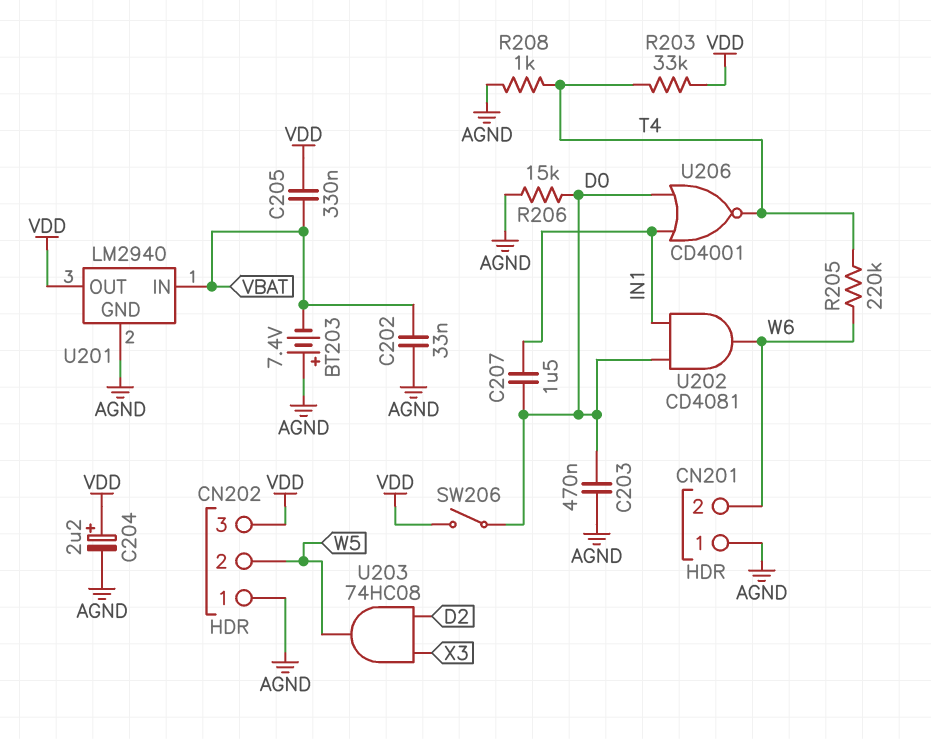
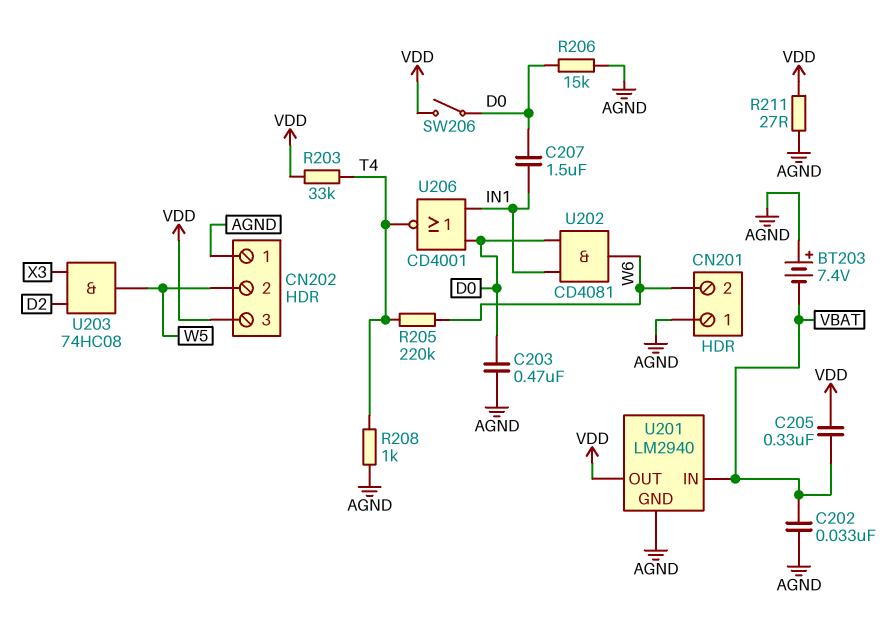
C204: 2.2uF (plus VDD, minus AGND) -> none
R211: none -> 27 (AGND, VDD)

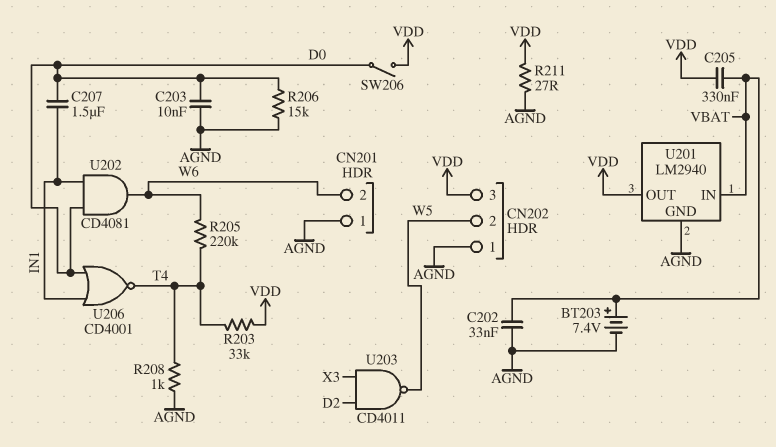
BT203: 7.4V (plus AGND, minus VBAT) -> 7.4V (plus VBAT, minus AGND)
C203: 470nF (AGND, D0) -> 10nF (AGND, D0)
U203: AND 74HC08 (in D2, in X3, out W5) -> NAND CD4011 (in D2, in X3, out W5)

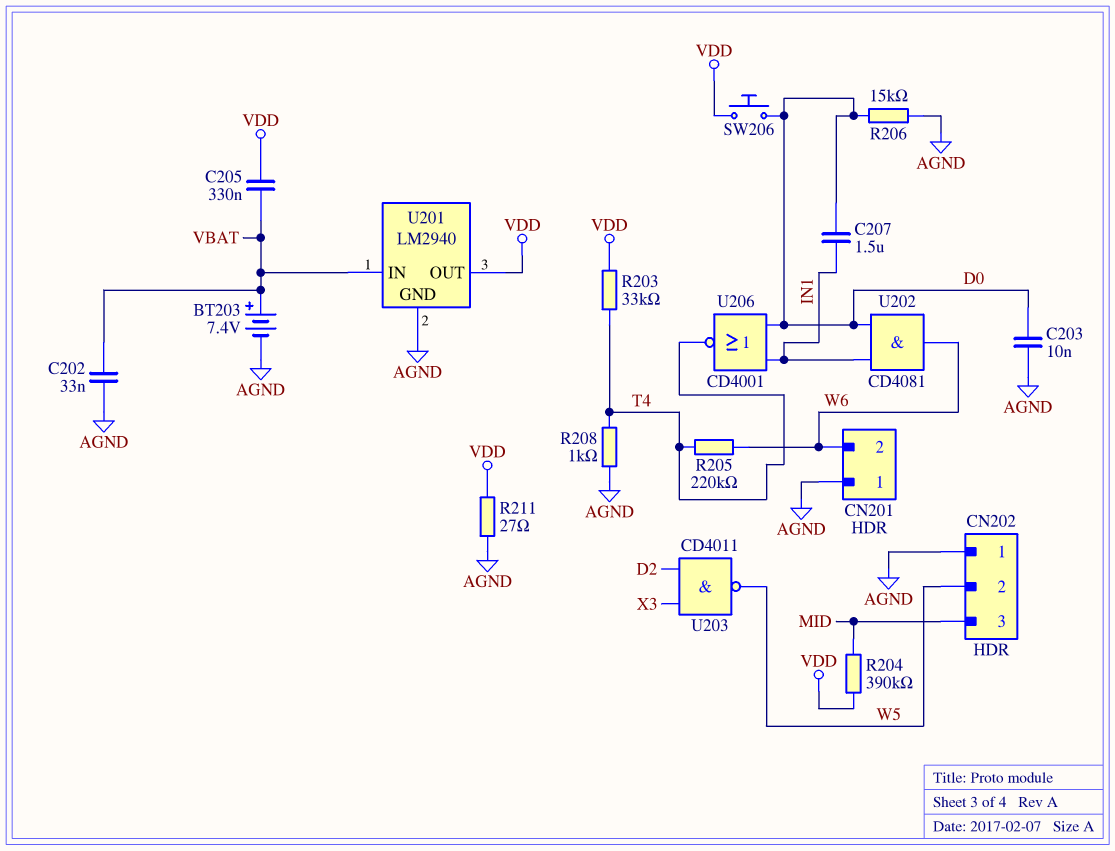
CN202 pin 3: VDD -> MID
R204: none -> 390k (MID, VDD)
SW206: switch (D0, VDD) -> button (D0, VDD)

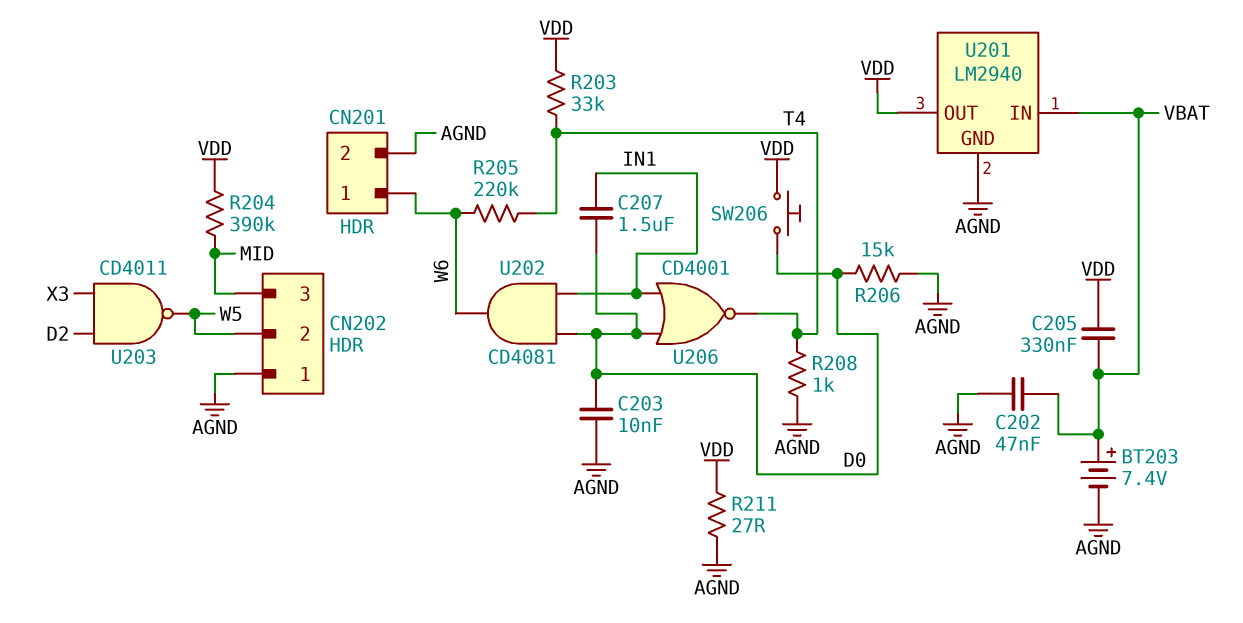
C202: 33nF (AGND, VBAT) -> 47nF (AGND, VBAT)
CN201 pin 1: AGND -> W6
CN201 pin 2: W6 -> AGND

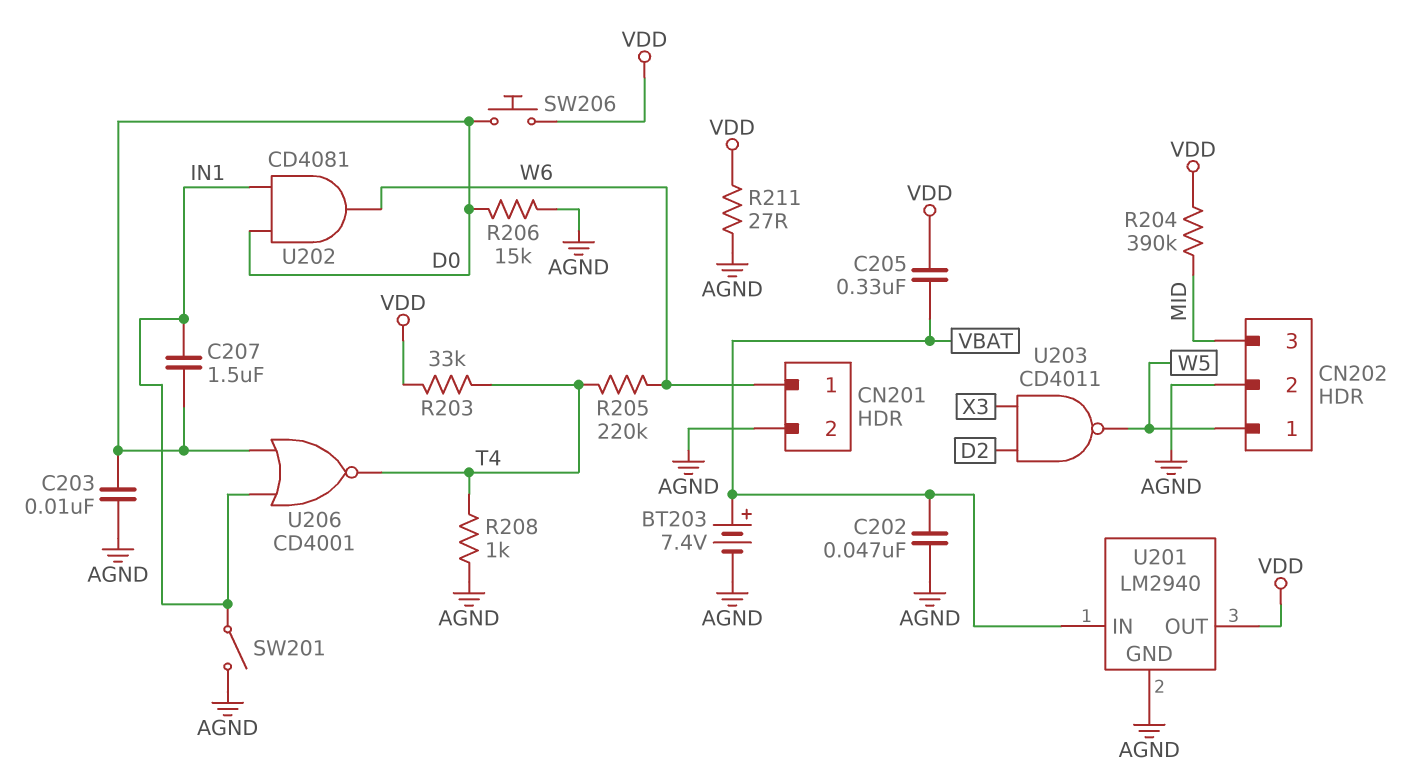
CN202 pin 1: AGND -> W5
CN202 pin 2: W5 -> AGND
SW201: none -> switch (AGND, IN1)

